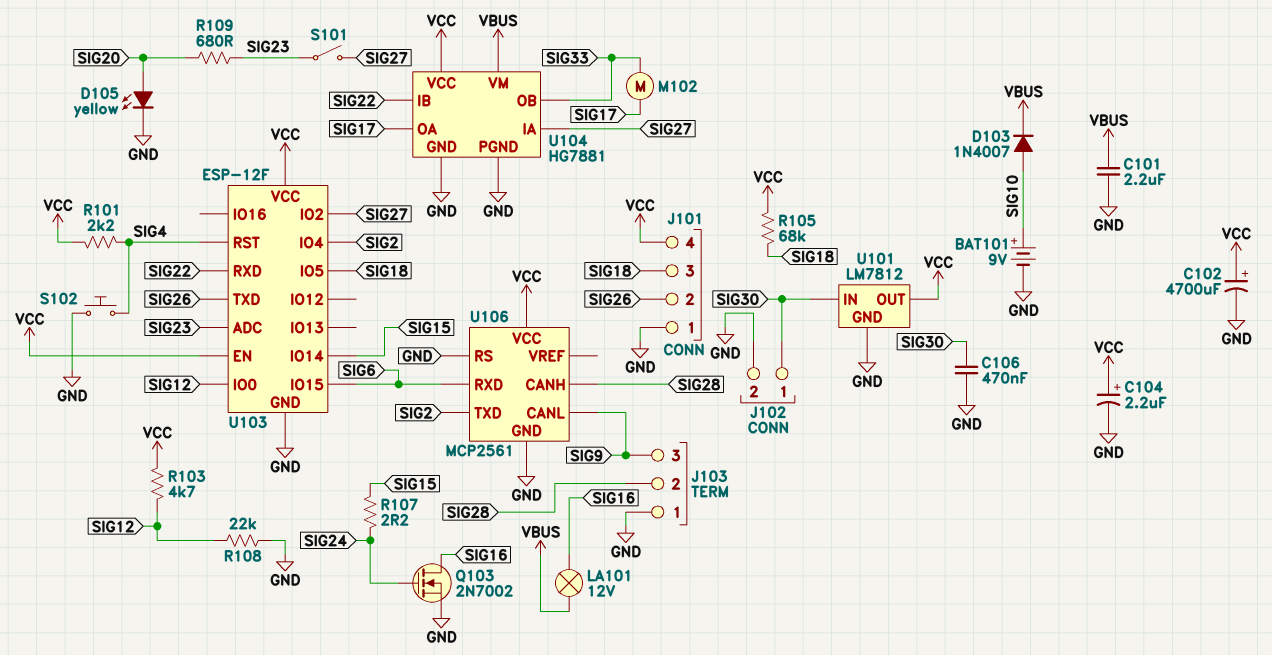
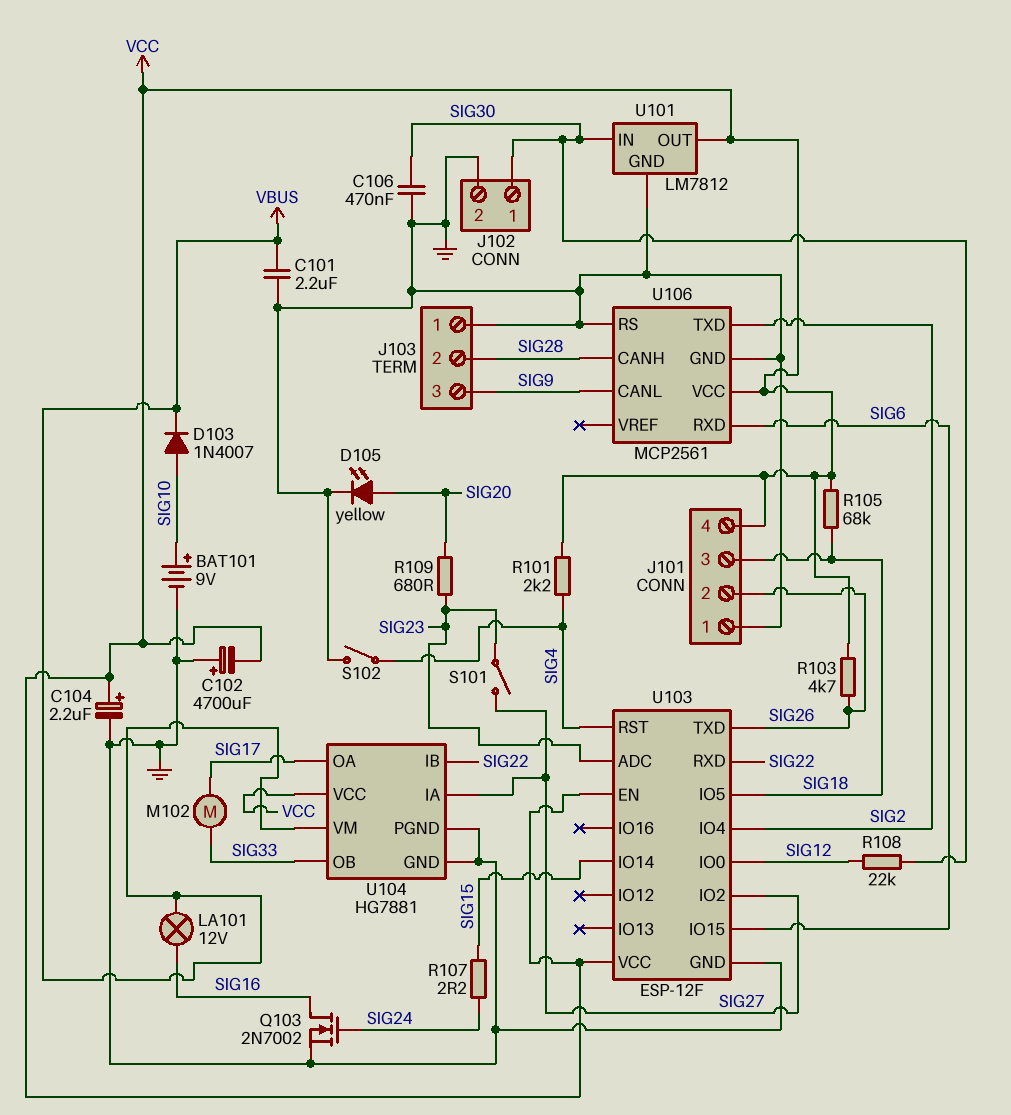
C102: 4700uF (plus VCC, minus GND) -> 4700uF (plus GND, minus VCC)
R103: 4.7k (SIG12, VCC) -> 4.7k (SIG26, VCC)
R108: 22k (GND, SIG12) -> 22k (SIG12, SIG30)
S102: button (GND, SIG4) -> switch (GND, SIG4)

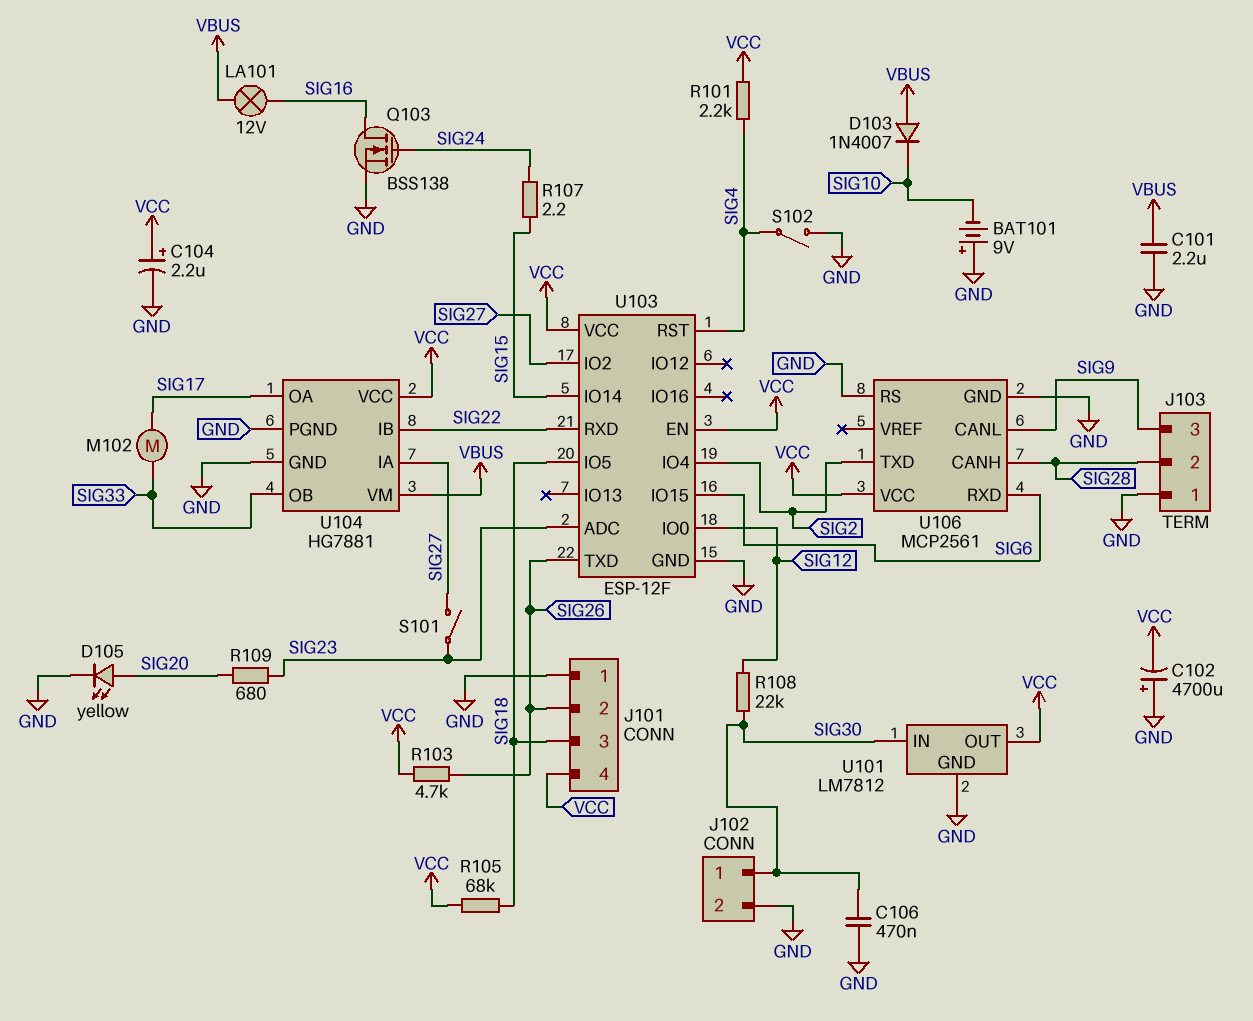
BAT101: 9V (plus SIG10, minus GND) -> 9V (plus GND, minus SIG10)
D103: diode 1N4007 (A SIG10, K VBUS) -> diode 1N4007 (A VBUS, K SIG10)
Q103: NMOS 2N7002 (G SIG24, D SIG16, S GND) -> NMOS BSS138 (G SIG24, D SIG16, S GND)

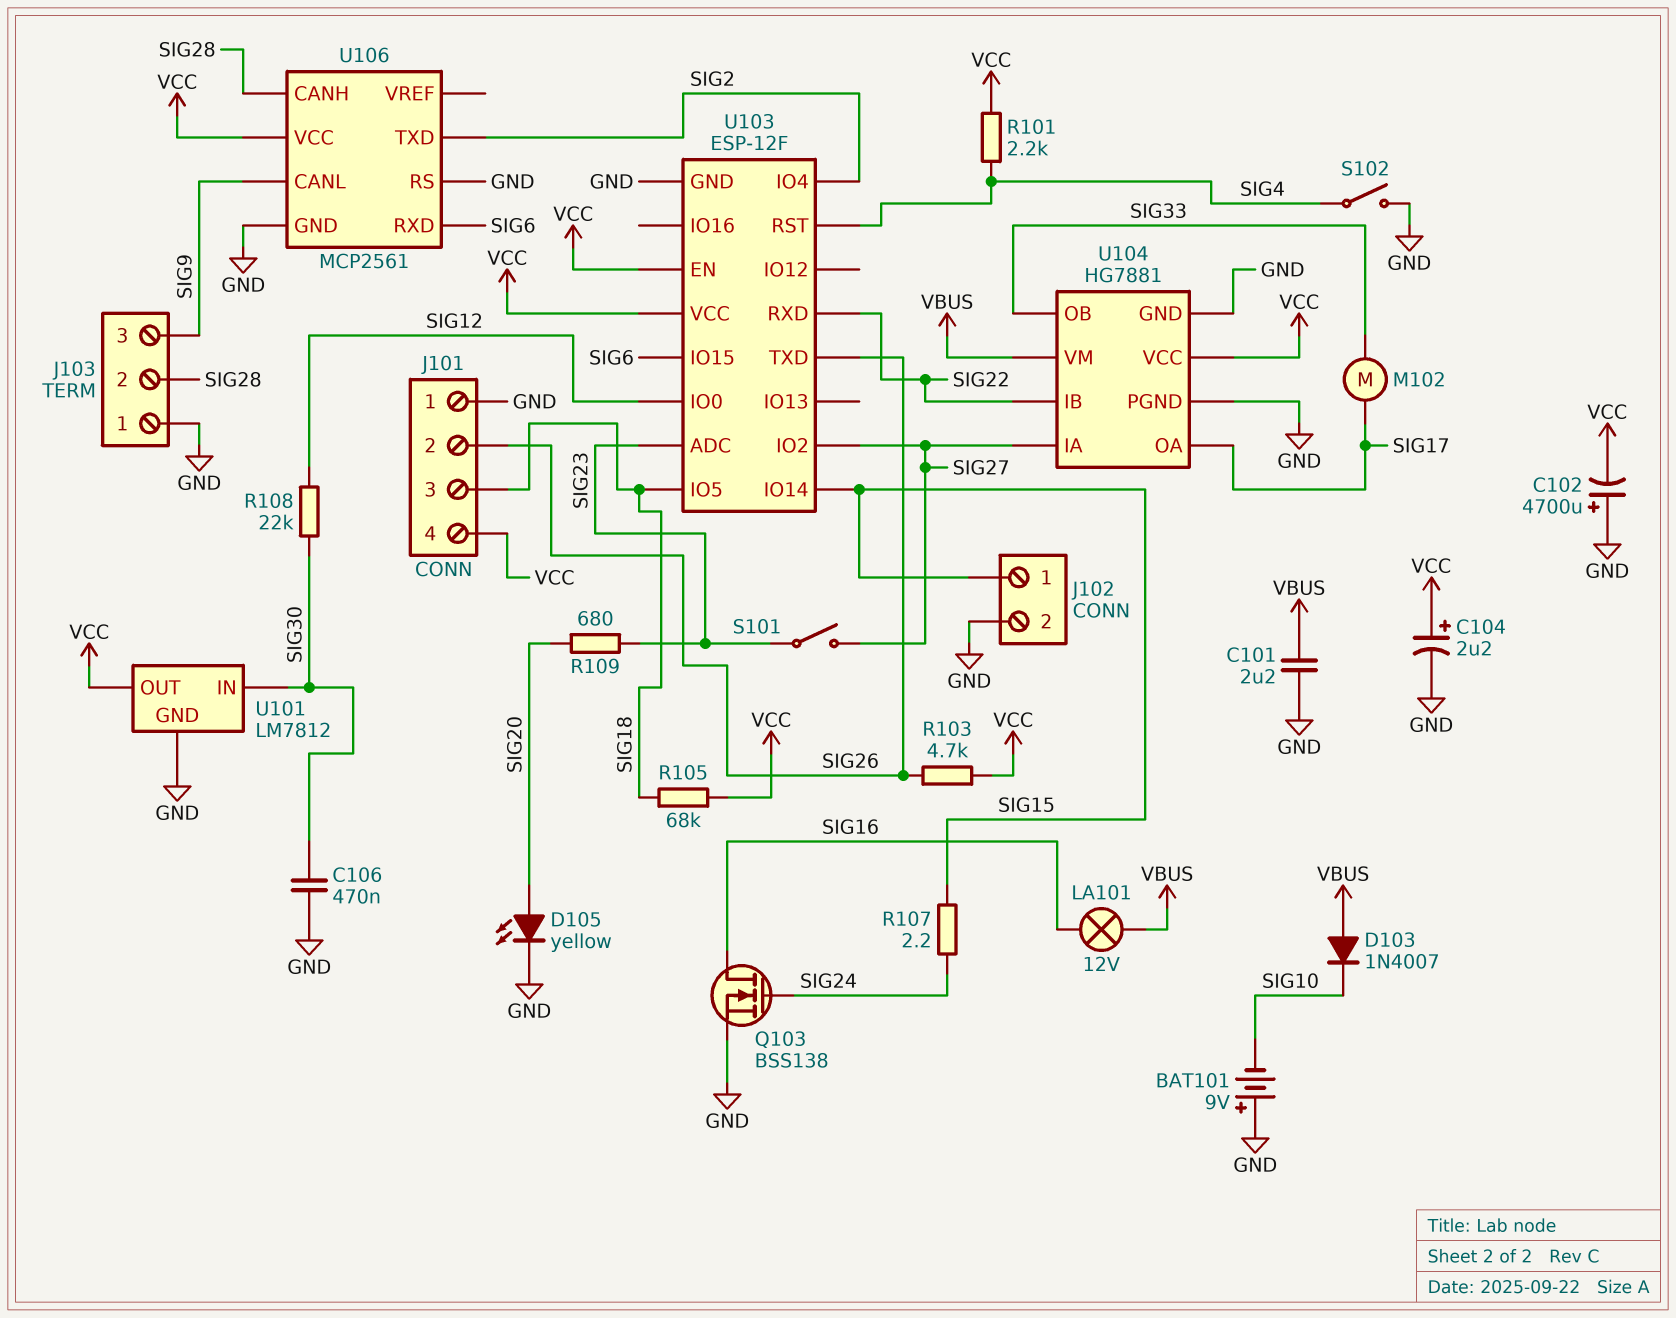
J102 pin 1: SIG30 -> SIG15

